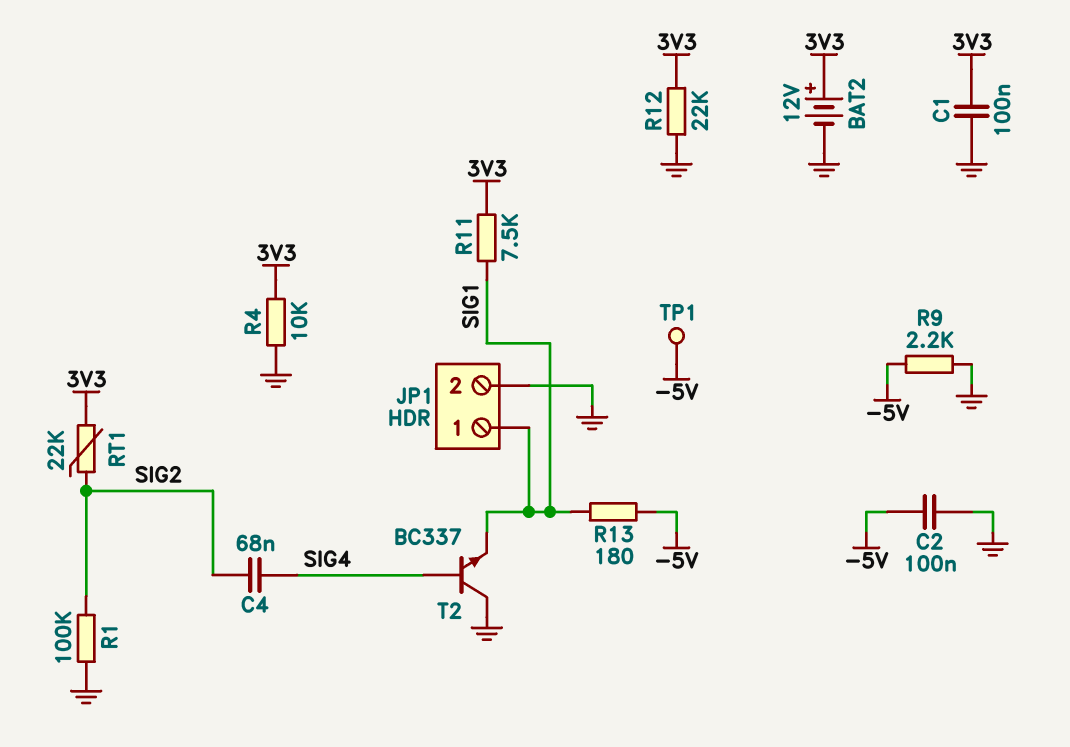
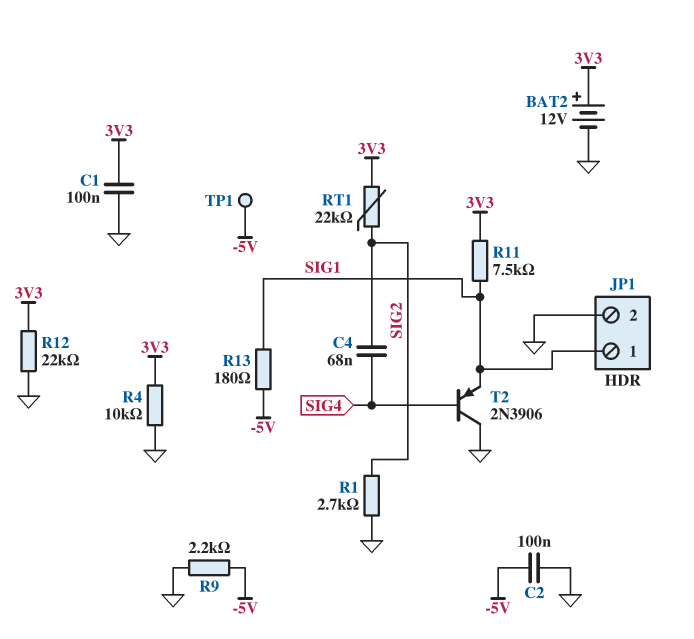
R1: 100k (GND, SIG2) -> 2.7k (GND, SIG2)
T2: NPN BC337 (B SIG4, C GND, E SIG1) -> PNP 2N3906 (B SIG4, C GND, E SIG1)

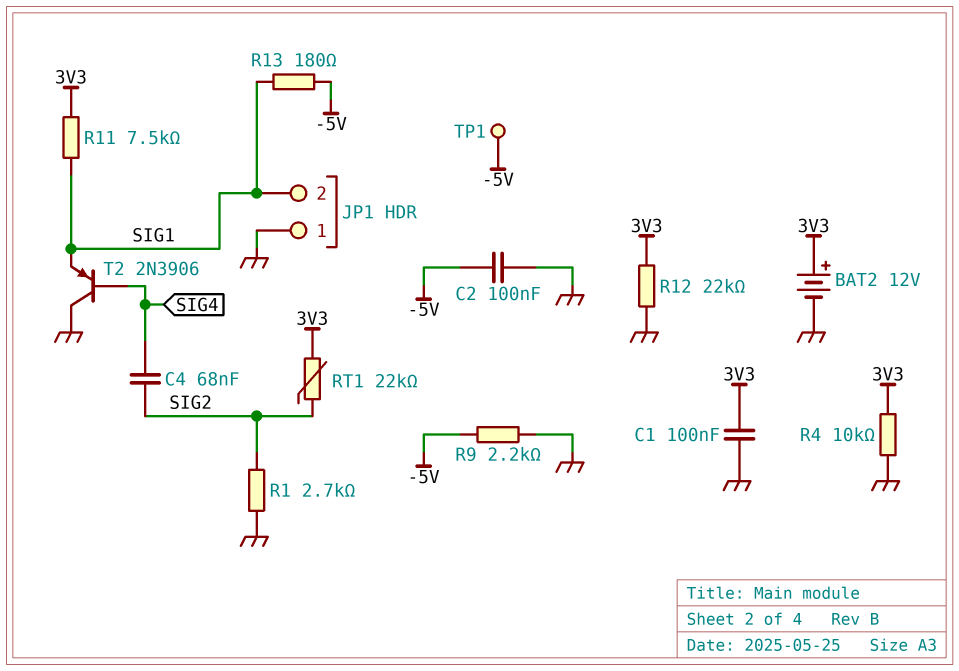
JP1 pin 1: SIG1 -> GND
JP1 pin 2: GND -> SIG1

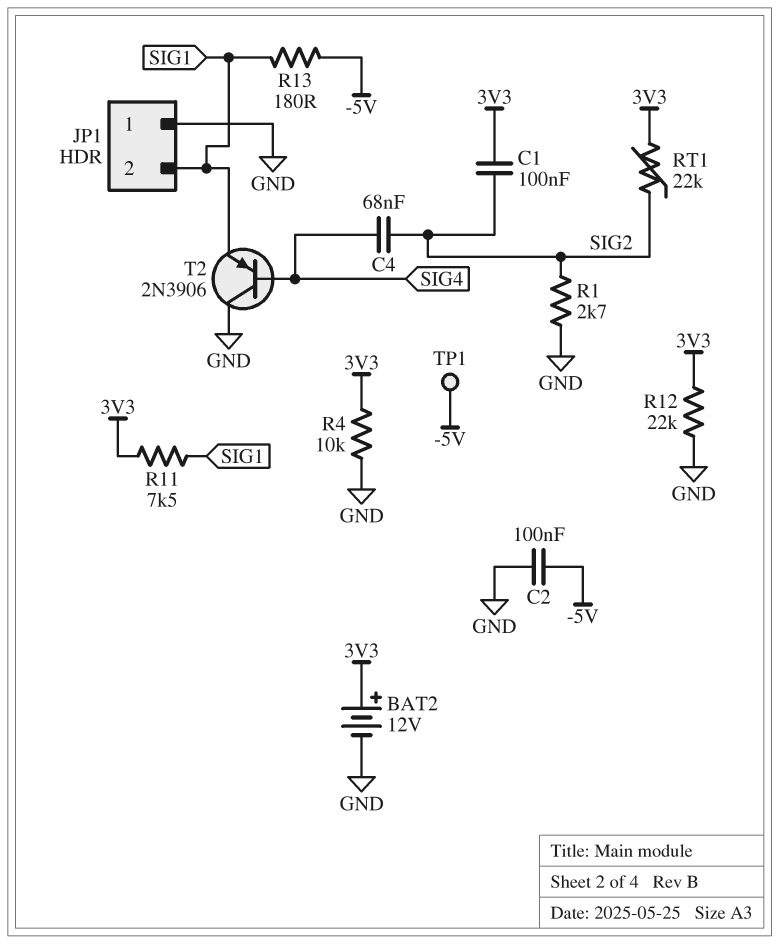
C1: 100nF (3V3, GND) -> 100nF (3V3, SIG2)
R9: 2.2k (-5V, GND) -> none

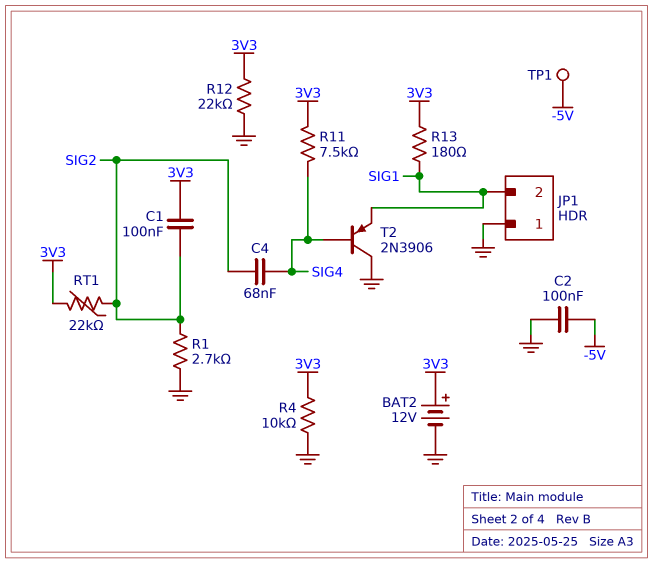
R11: 7.5k (3V3, SIG1) -> 7.5k (3V3, SIG4)
R13: 180 (-5V, SIG1) -> 180 (3V3, SIG1)

